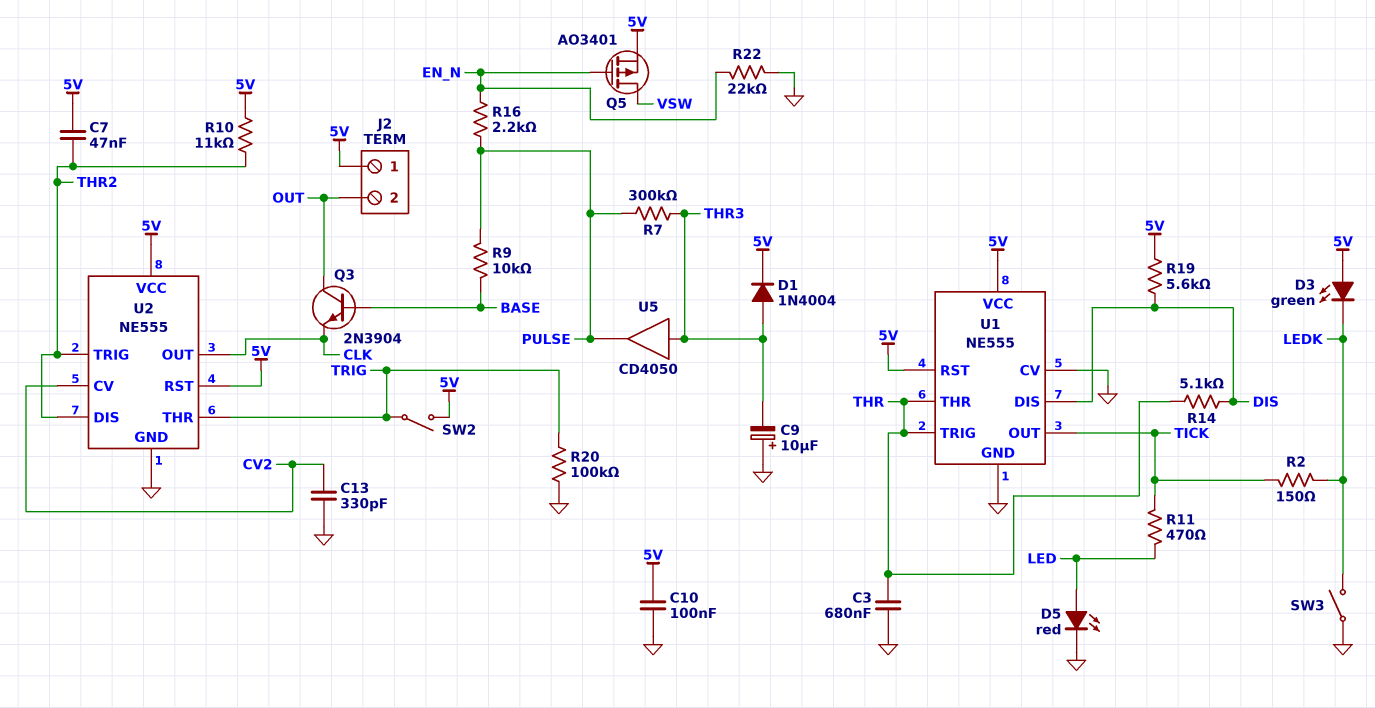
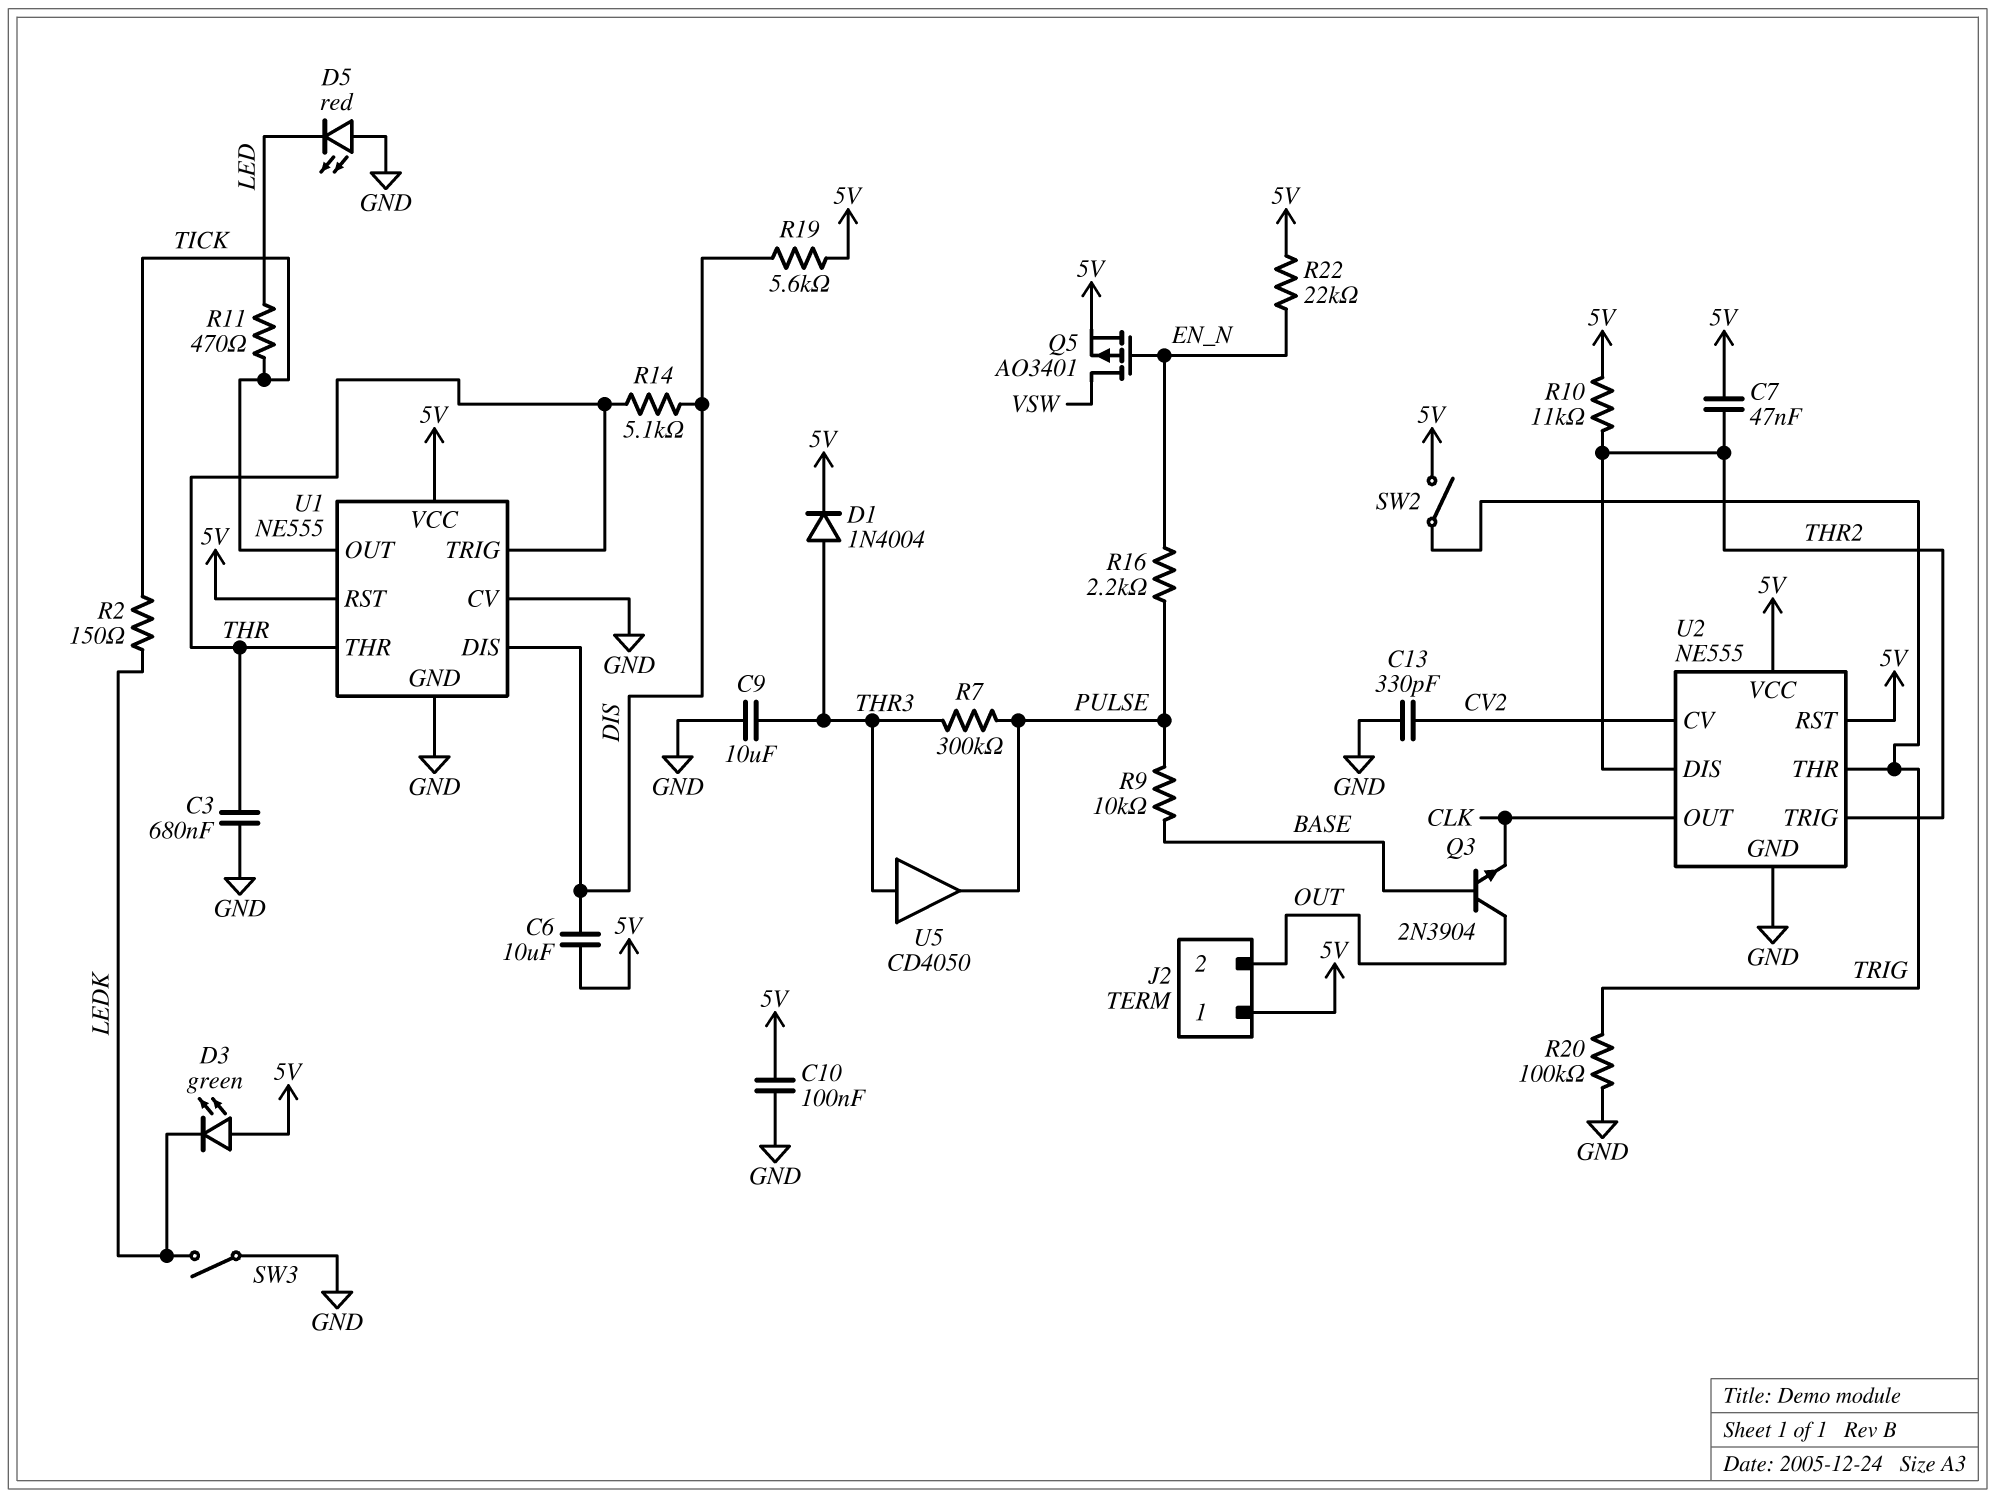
C6: none -> 10uF (5V, DIS)
C9: 10uF (plus GND, minus THR3) -> 10uF (GND, THR3)
D5: LED red (A LED, K GND) -> LED red (A GND, K LED)
R22: 22k (EN_N, GND) -> 22k (5V, EN_N)

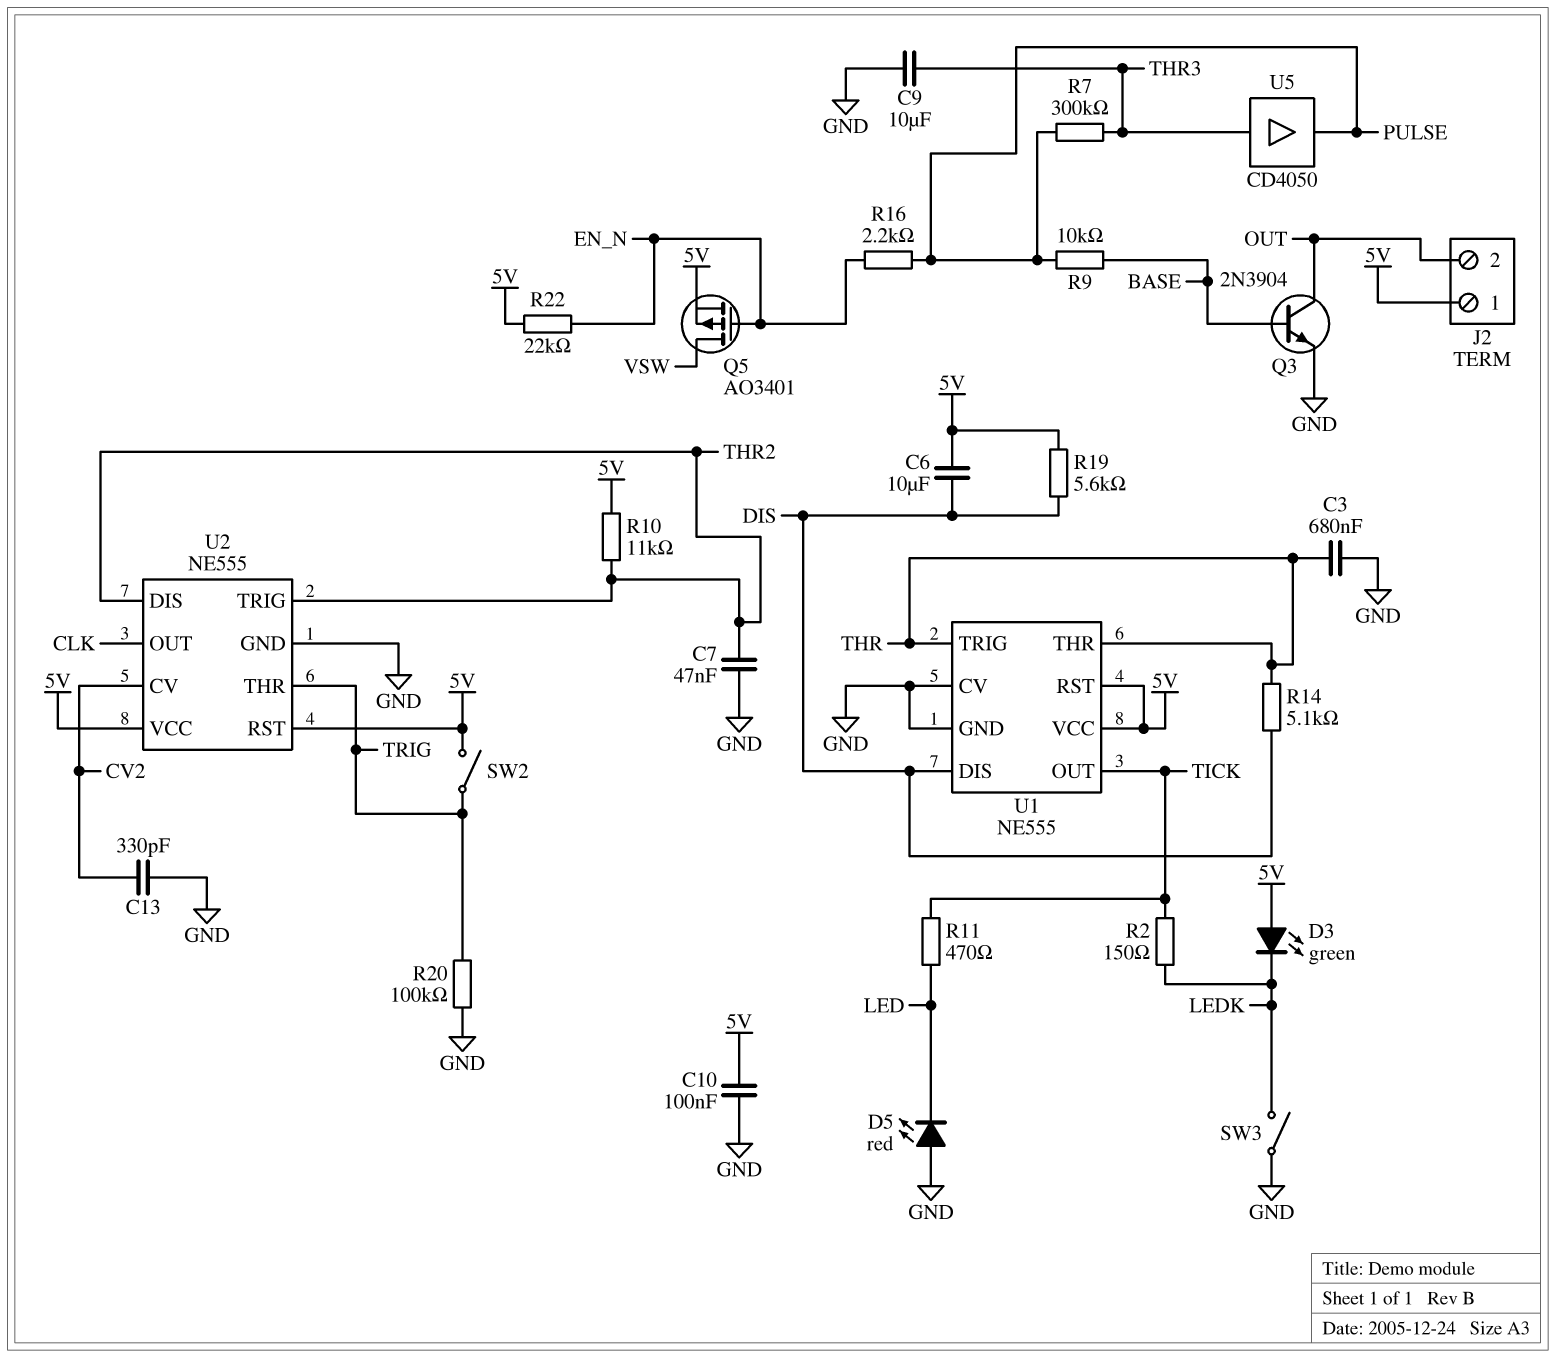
C7: 47nF (5V, THR2) -> 47nF (GND, THR2)
D1: diode 1N4004 (A THR3, K 5V) -> none
Q3: NPN 2N3904 (B BASE, C OUT, E CLK) -> NPN 2N3904 (B BASE, C OUT, E GND)

